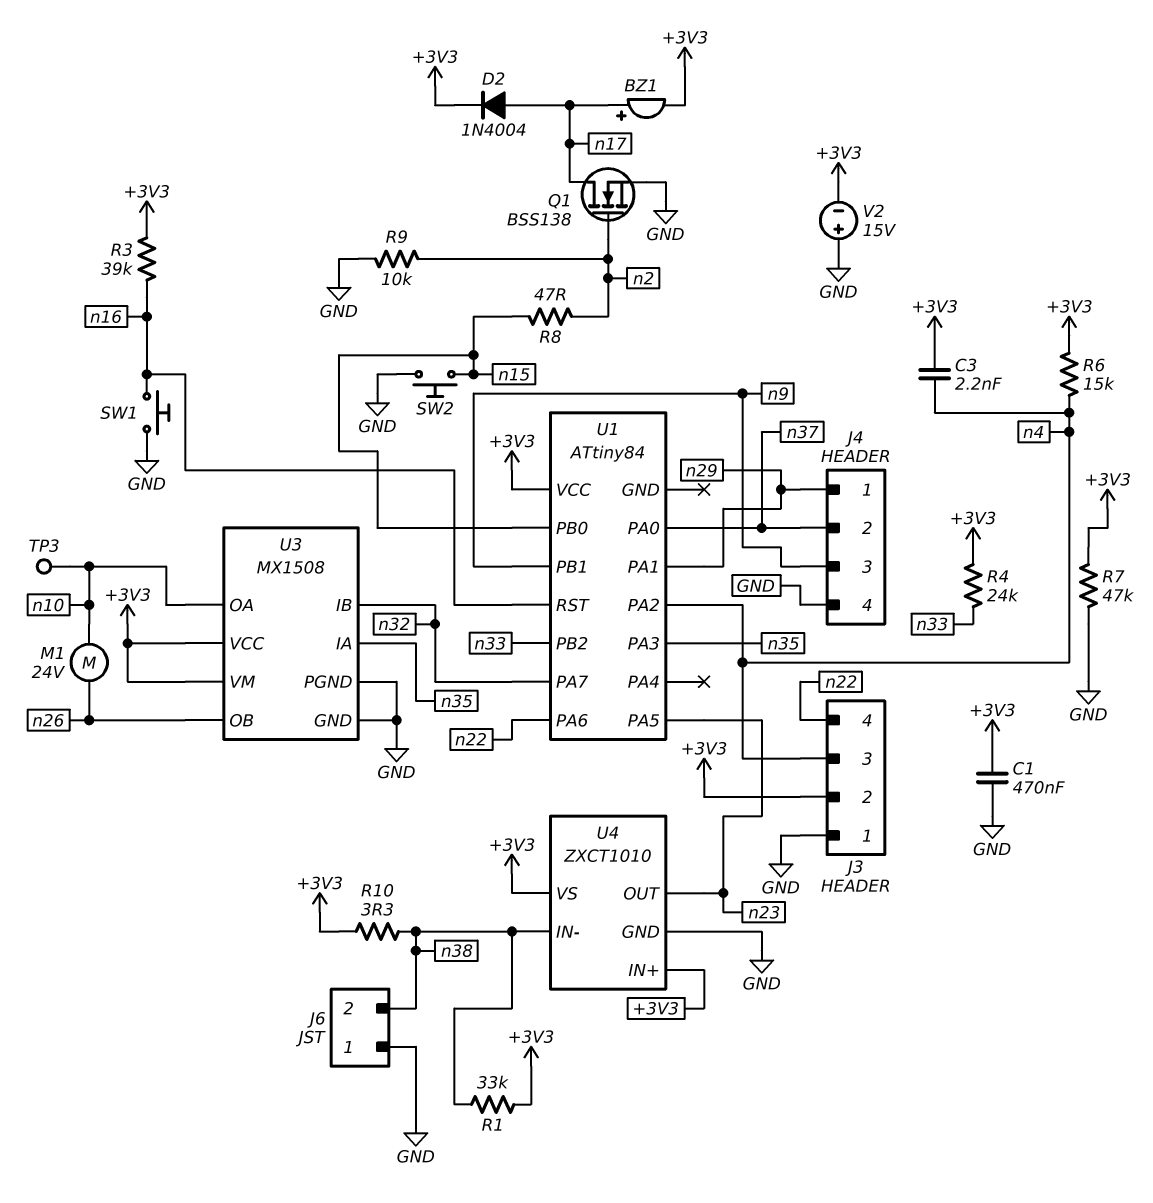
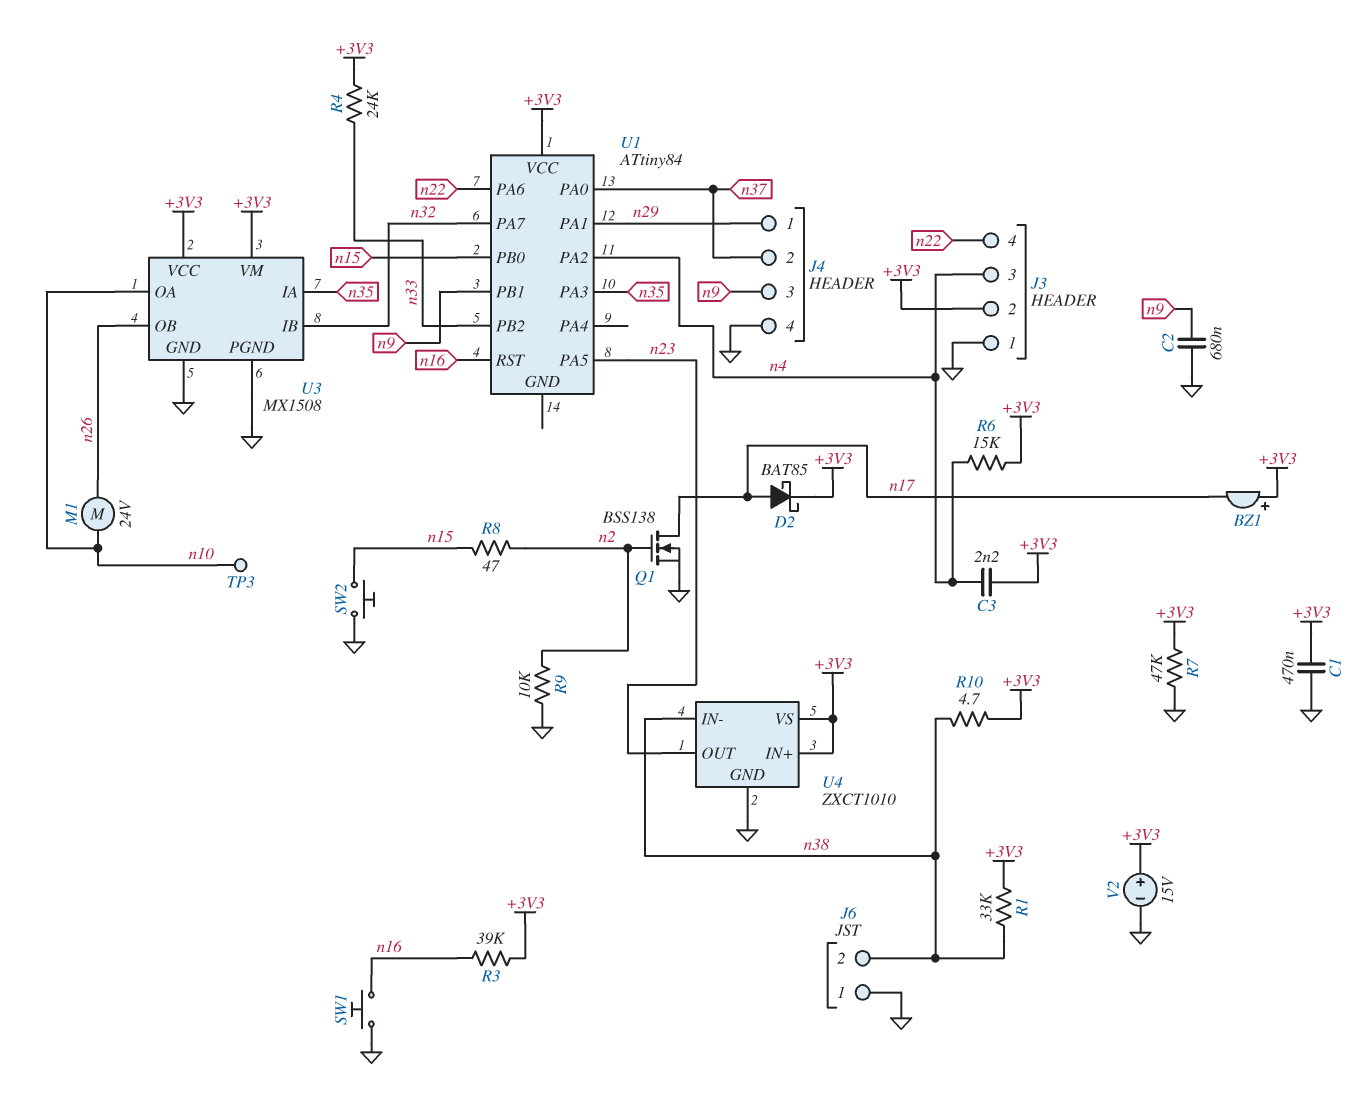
BZ1: buzzer (plus n17, minus +3V3) -> buzzer (plus +3V3, minus n17)
C2: none -> 680nF (GND, n9)
D2: diode 1N4004 (A n17, K +3V3) -> schottky BAT85 (A n17, K +3V3)
R10: 3.3 (+3V3, n38) -> 4.7 (+3V3, n38)
V2: 15V (plus GND, minus +3V3) -> 15V (plus +3V3, minus GND)

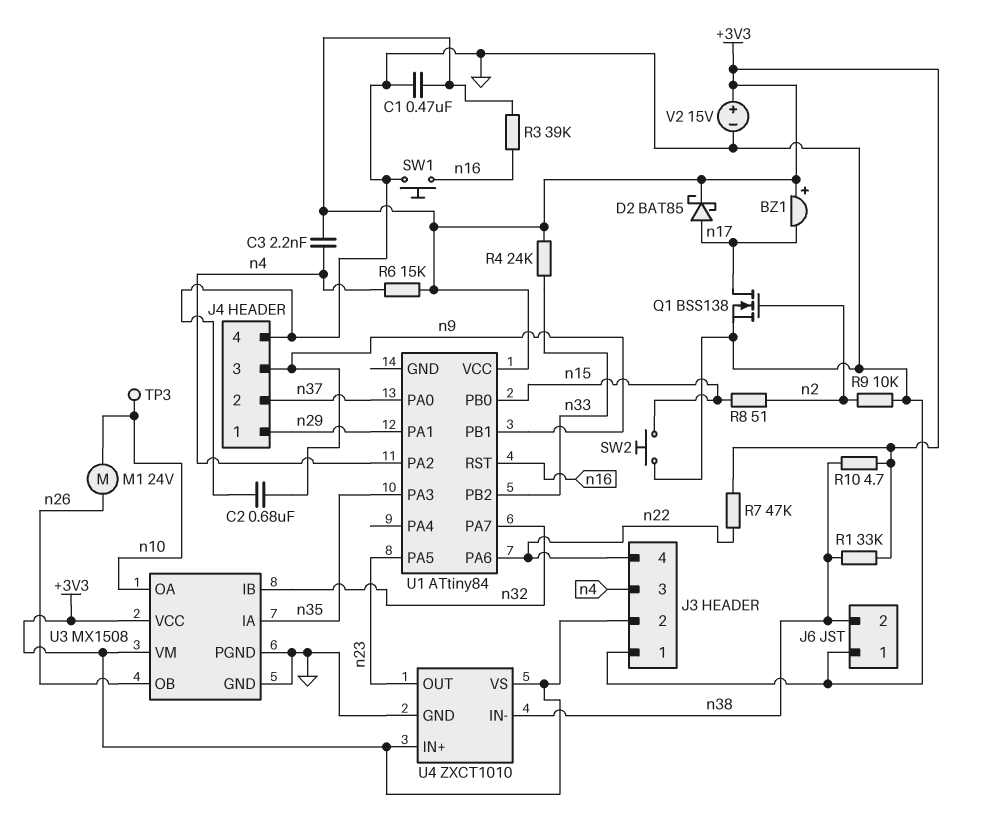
R7: 47k (+3V3, GND) -> 47k (+3V3, n22)
R8: 47 (n2, n15) -> 51 (n2, n15)

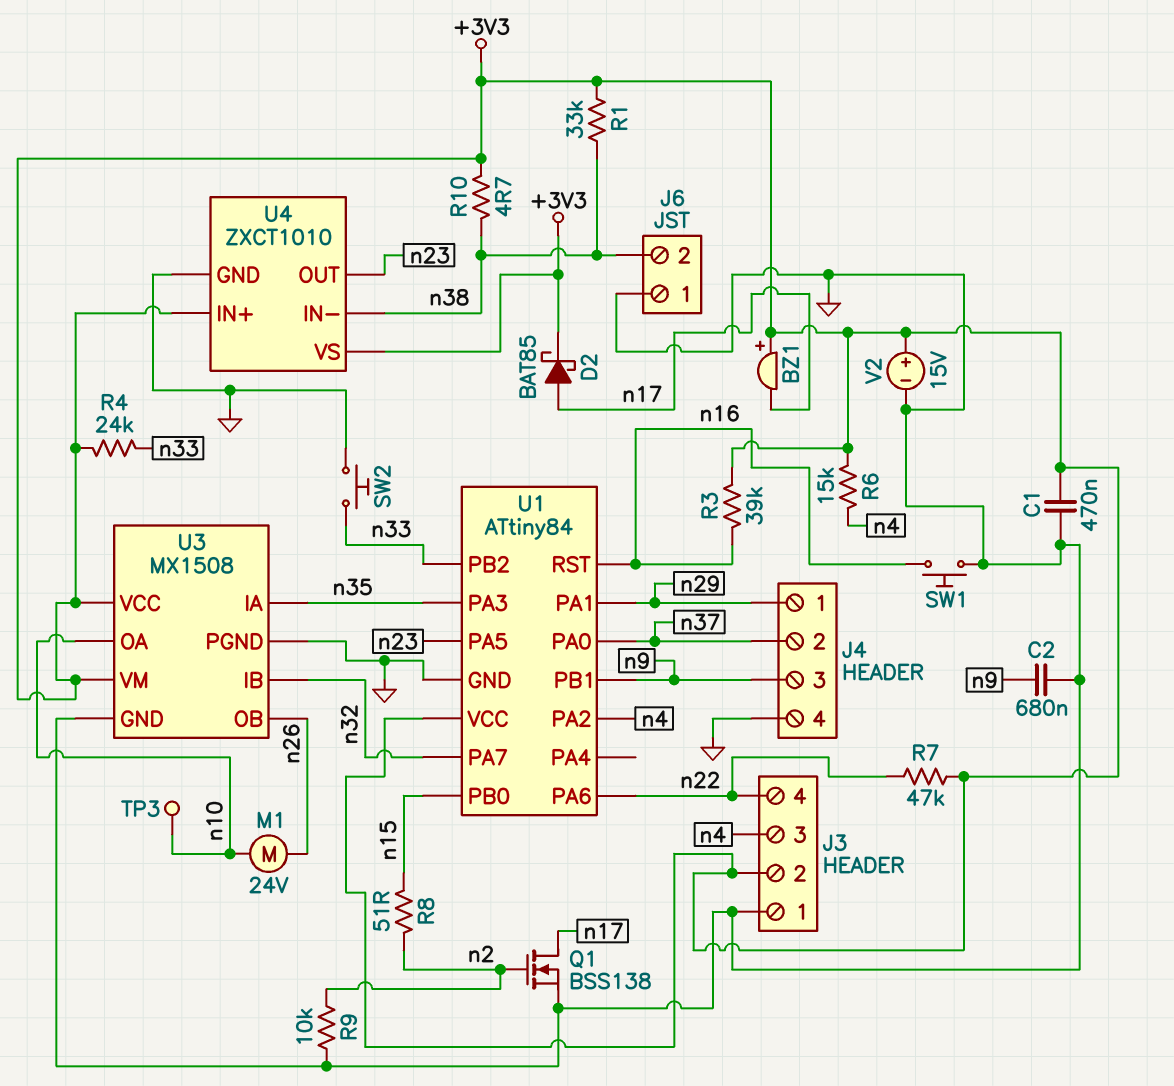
C3: 2.2nF (+3V3, n4) -> none
SW2: button (GND, n15) -> button (GND, n33)
U1 pin GND: none -> GND

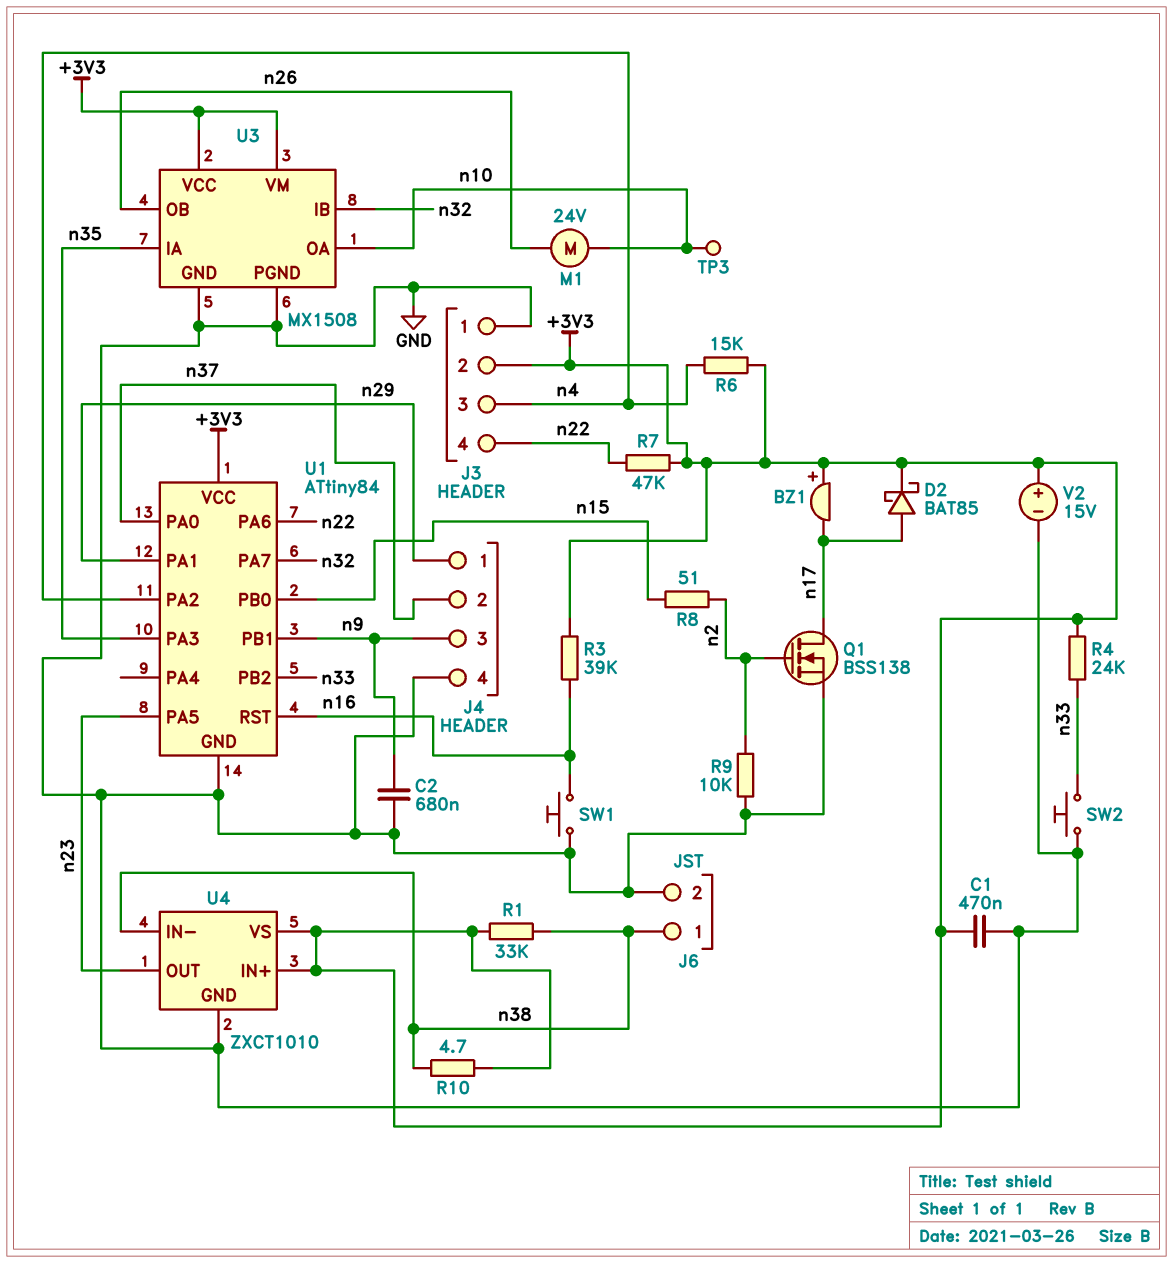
J6 pin 1: GND -> n38
J6 pin 2: n38 -> GND

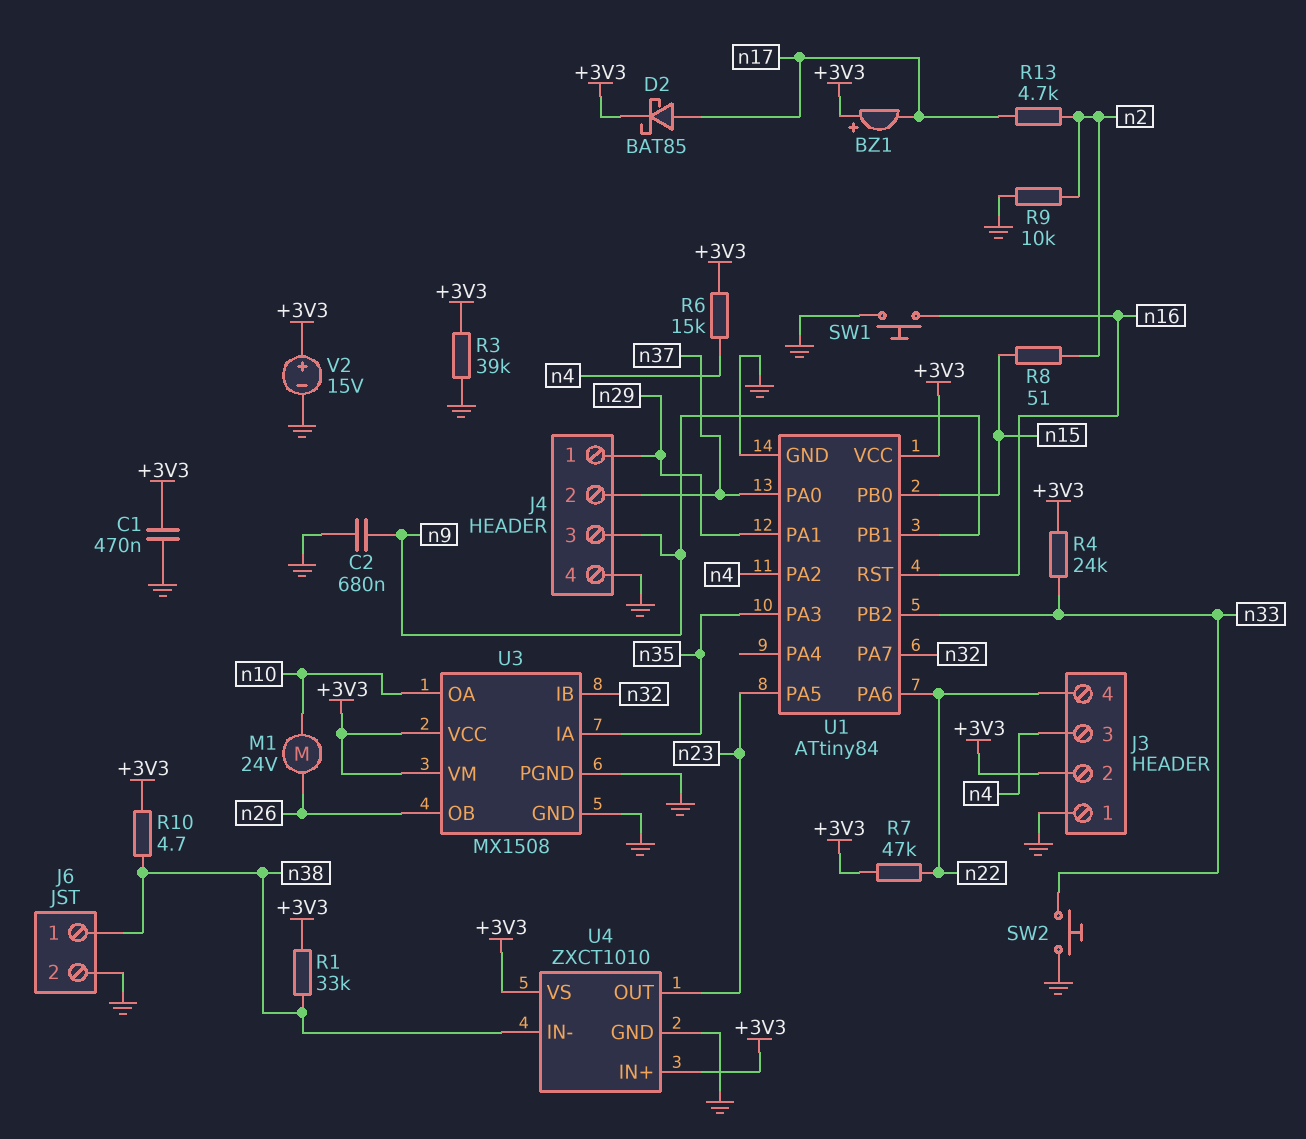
Q1: NMOS BSS138 (G n2, D n17, S GND) -> none
R3: 39k (+3V3, n16) -> 39k (+3V3, GND)
R13: none -> 4.7k (n2, n17)
TP3: test point (n10) -> none

